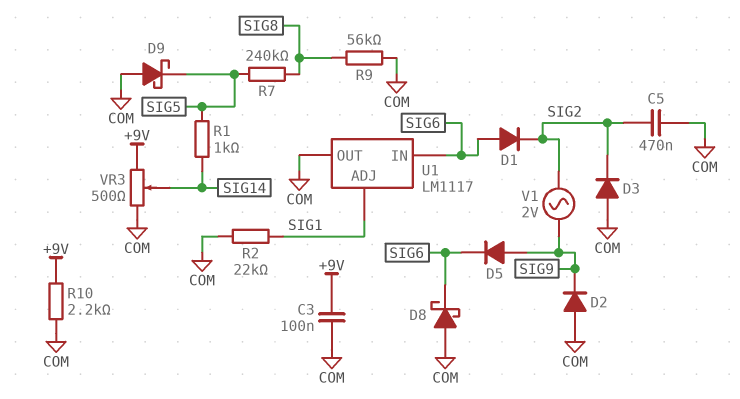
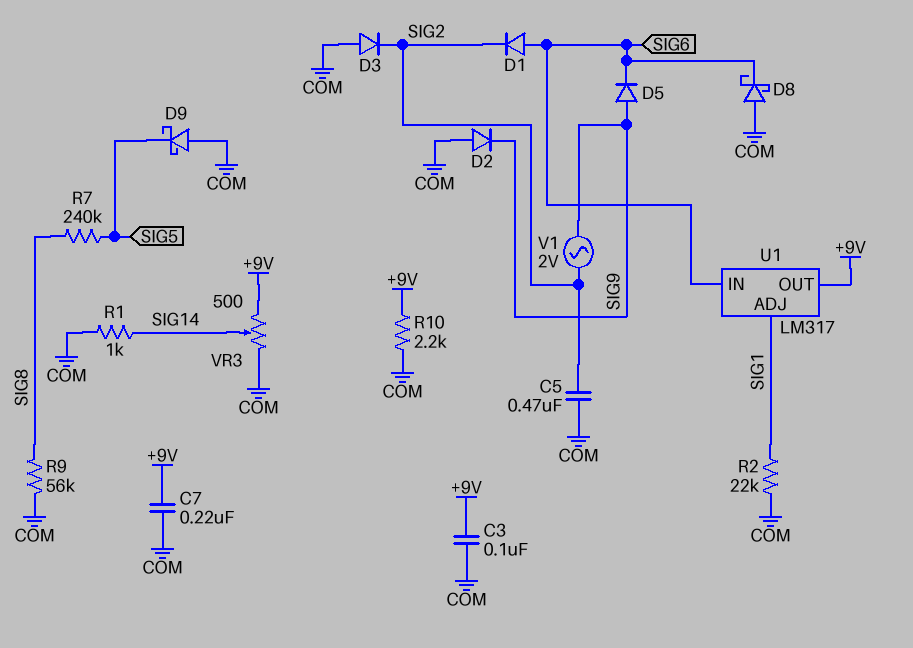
C7: none -> 220nF (+9V, COM)
R1: 1k (SIG5, SIG14) -> 1k (COM, SIG14)
U1: LM1117 -> LM317
U1 pin OUT: COM -> +9V

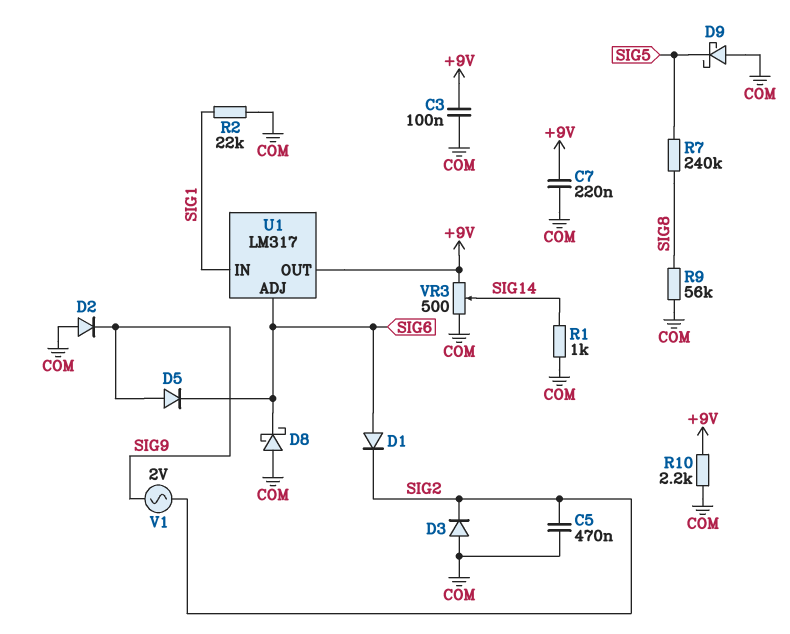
U1 pin ADJ: SIG1 -> SIG6
U1 pin IN: SIG6 -> SIG1

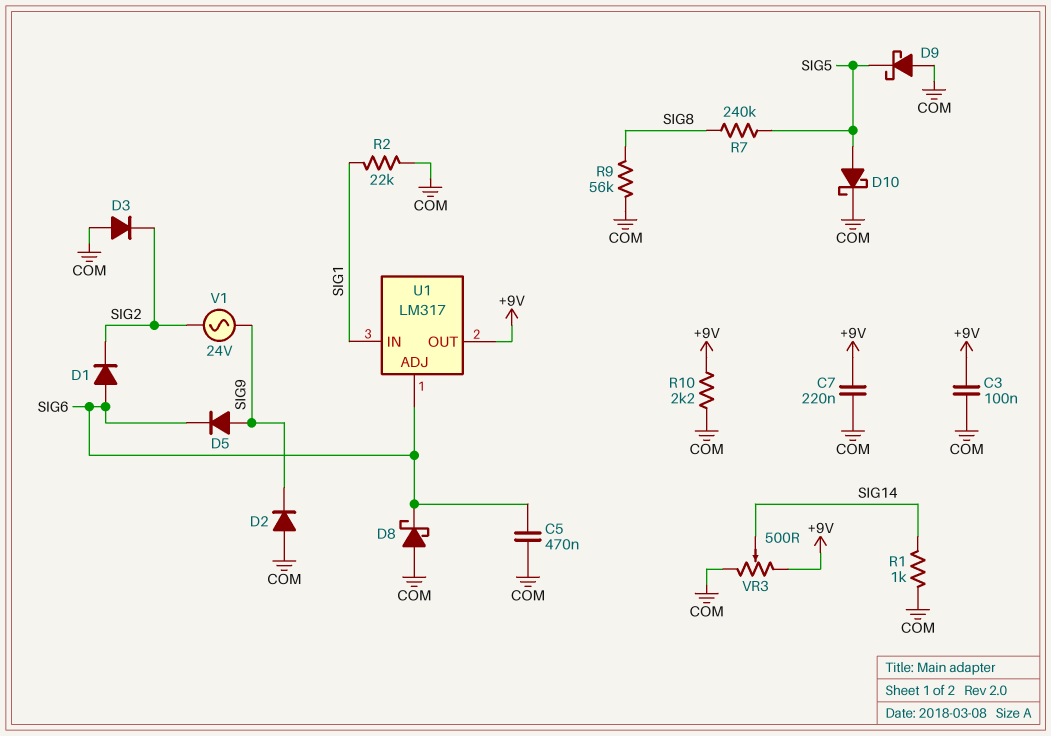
C5: 470nF (COM, SIG2) -> 470nF (COM, SIG6)
D10: none -> schottky (A SIG5, K COM)
V1: AC 2V (SIG2, SIG9) -> AC 24V (SIG2, SIG9)

